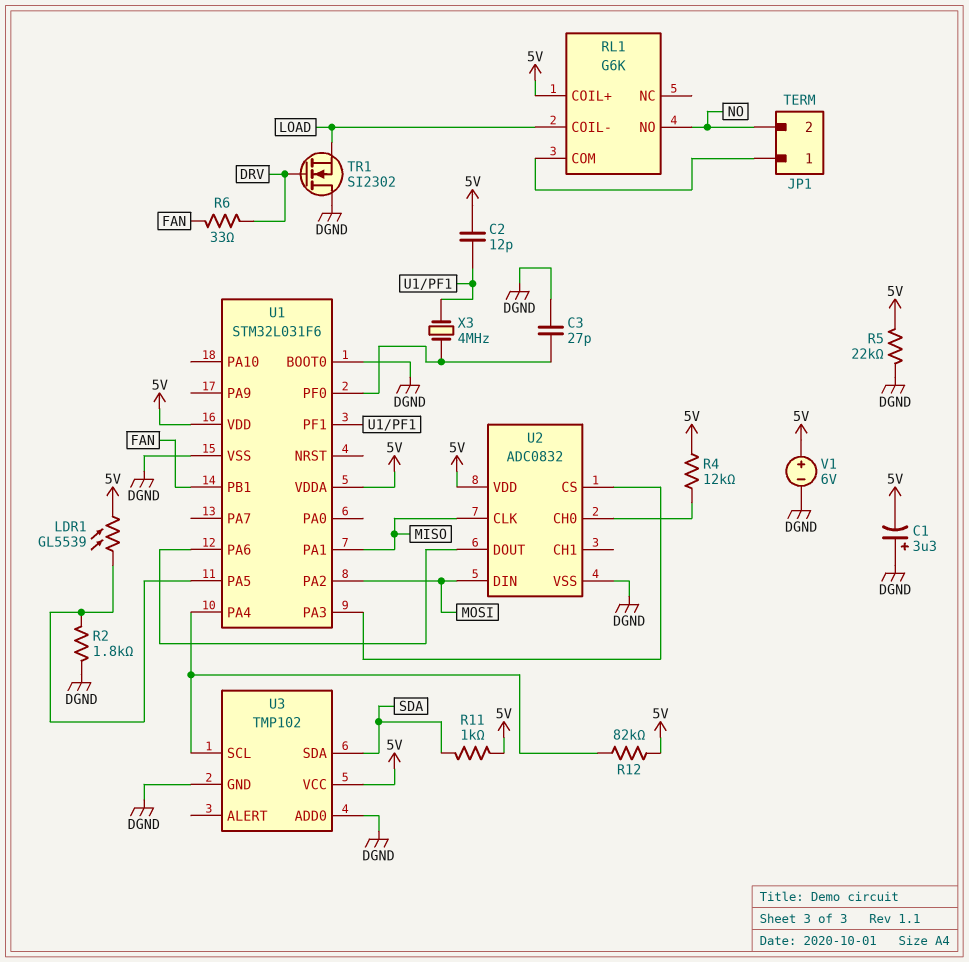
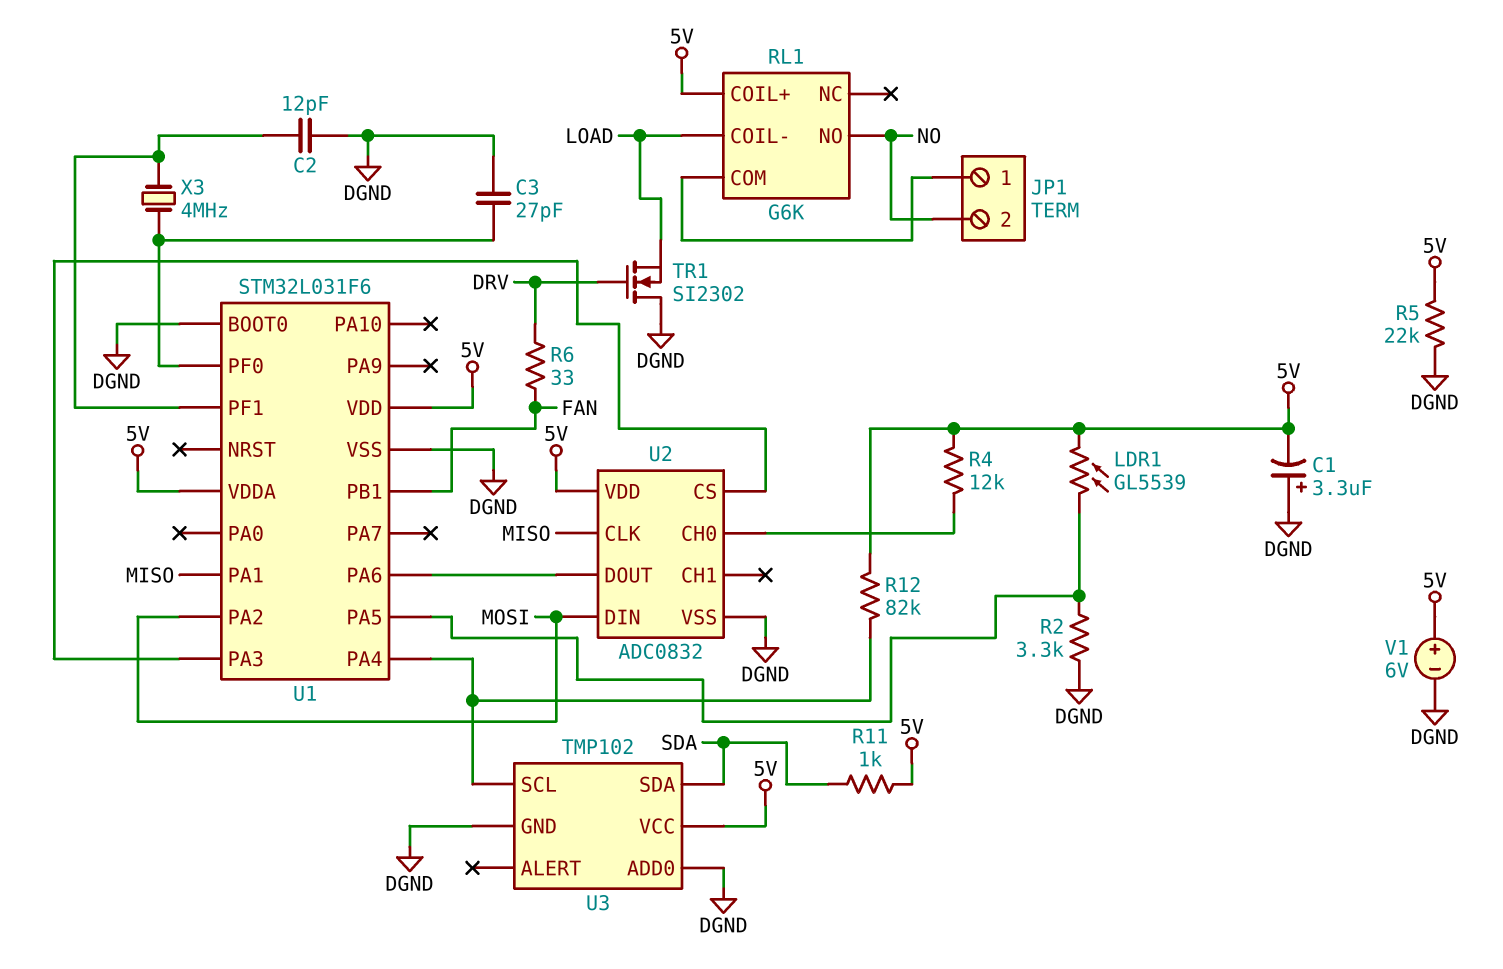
C2: 12pF (5V, U1/PF1) -> 12pF (DGND, U1/PF1)
R2: 1.8k (DGND, U1/PA5) -> 3.3k (DGND, U1/PA5)

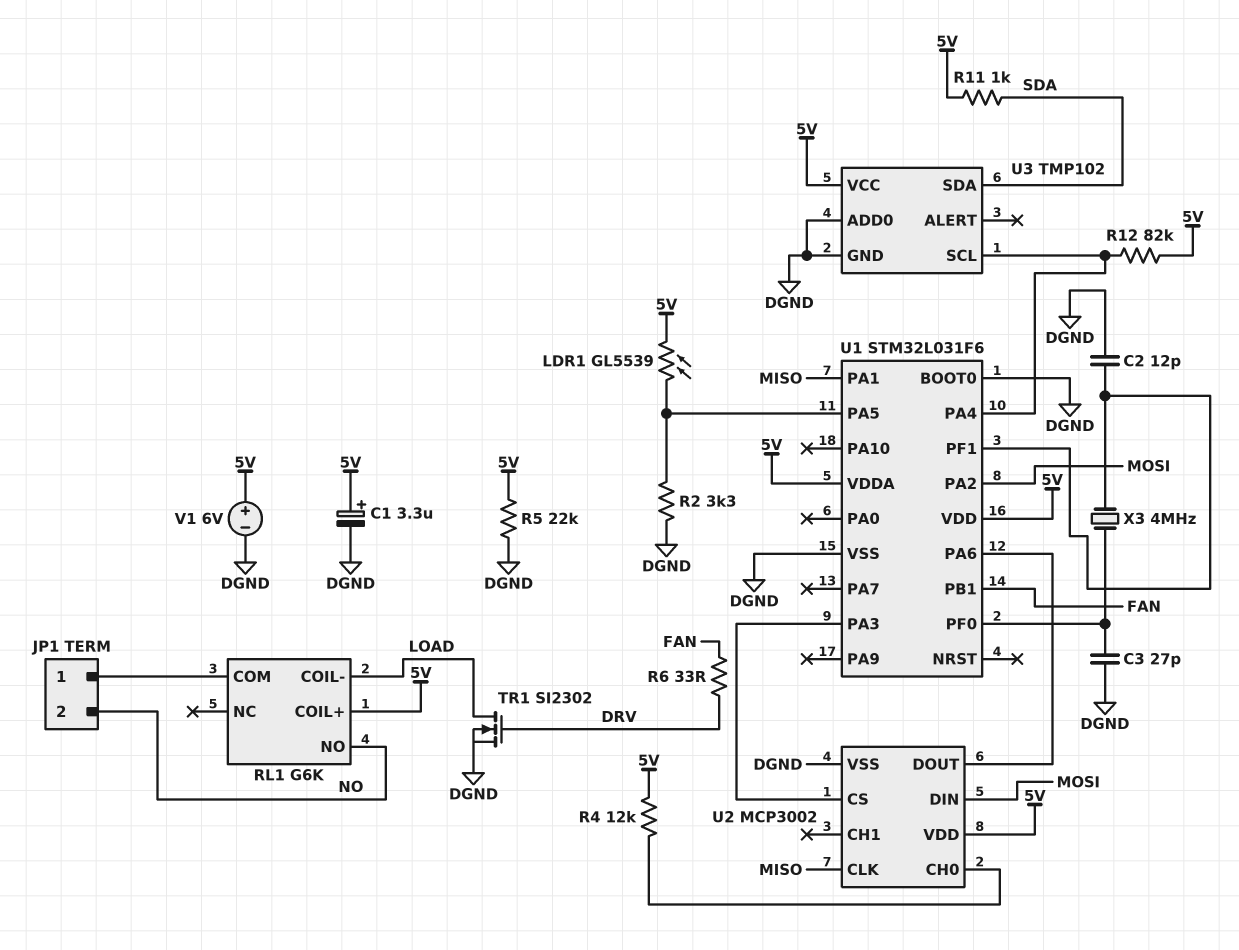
C1: 3.3uF (plus DGND, minus 5V) -> 3.3uF (plus 5V, minus DGND)
TR1: NMOS SI2302 (G DRV, D DGND, S LOAD) -> NMOS SI2302 (G DRV, D LOAD, S DGND)
U2: ADC0832 -> MCP3002

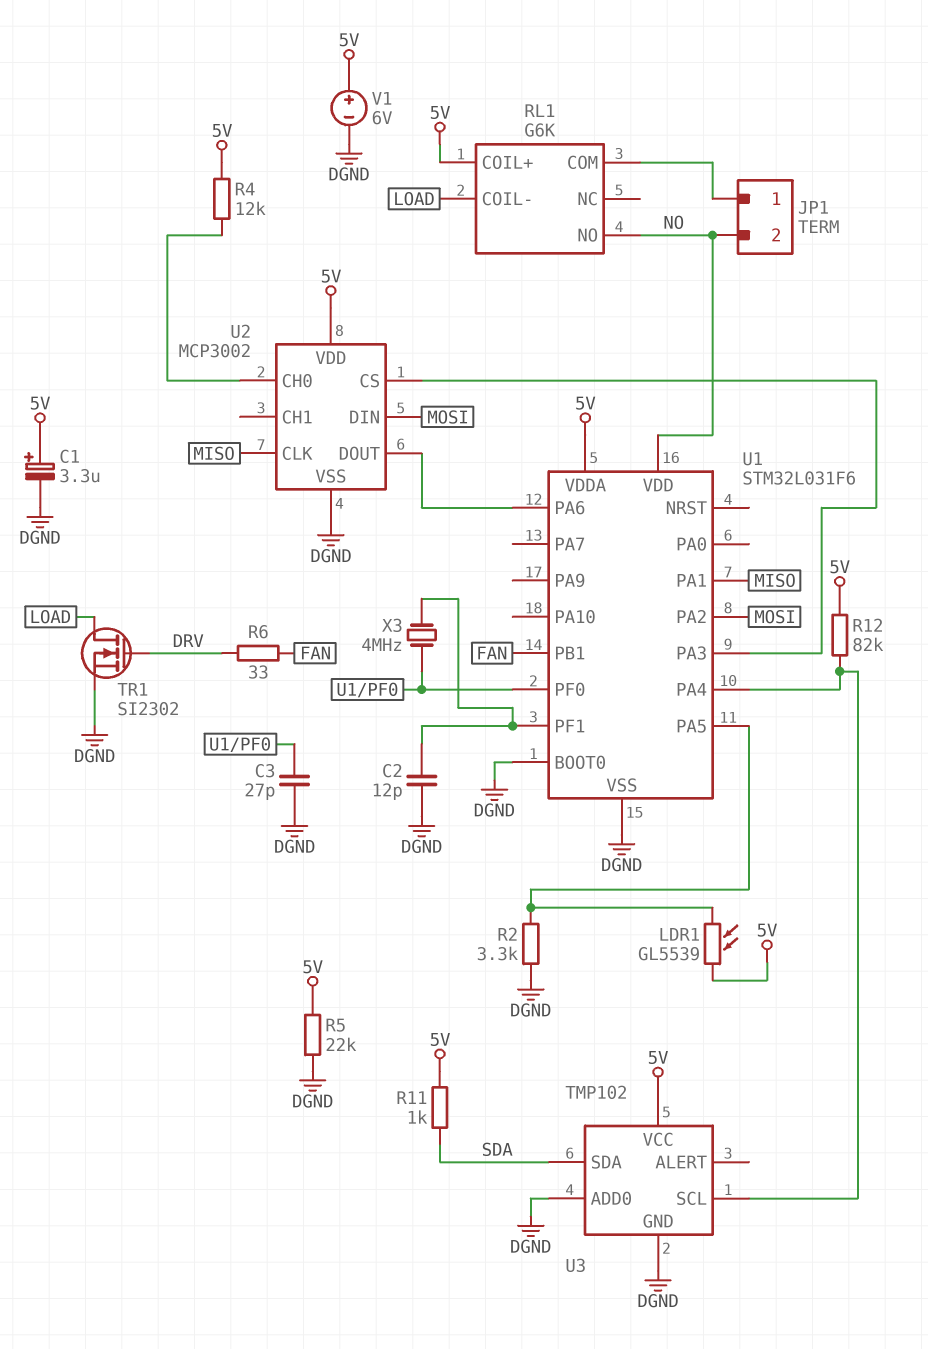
U1 pin VDD: 5V -> NO

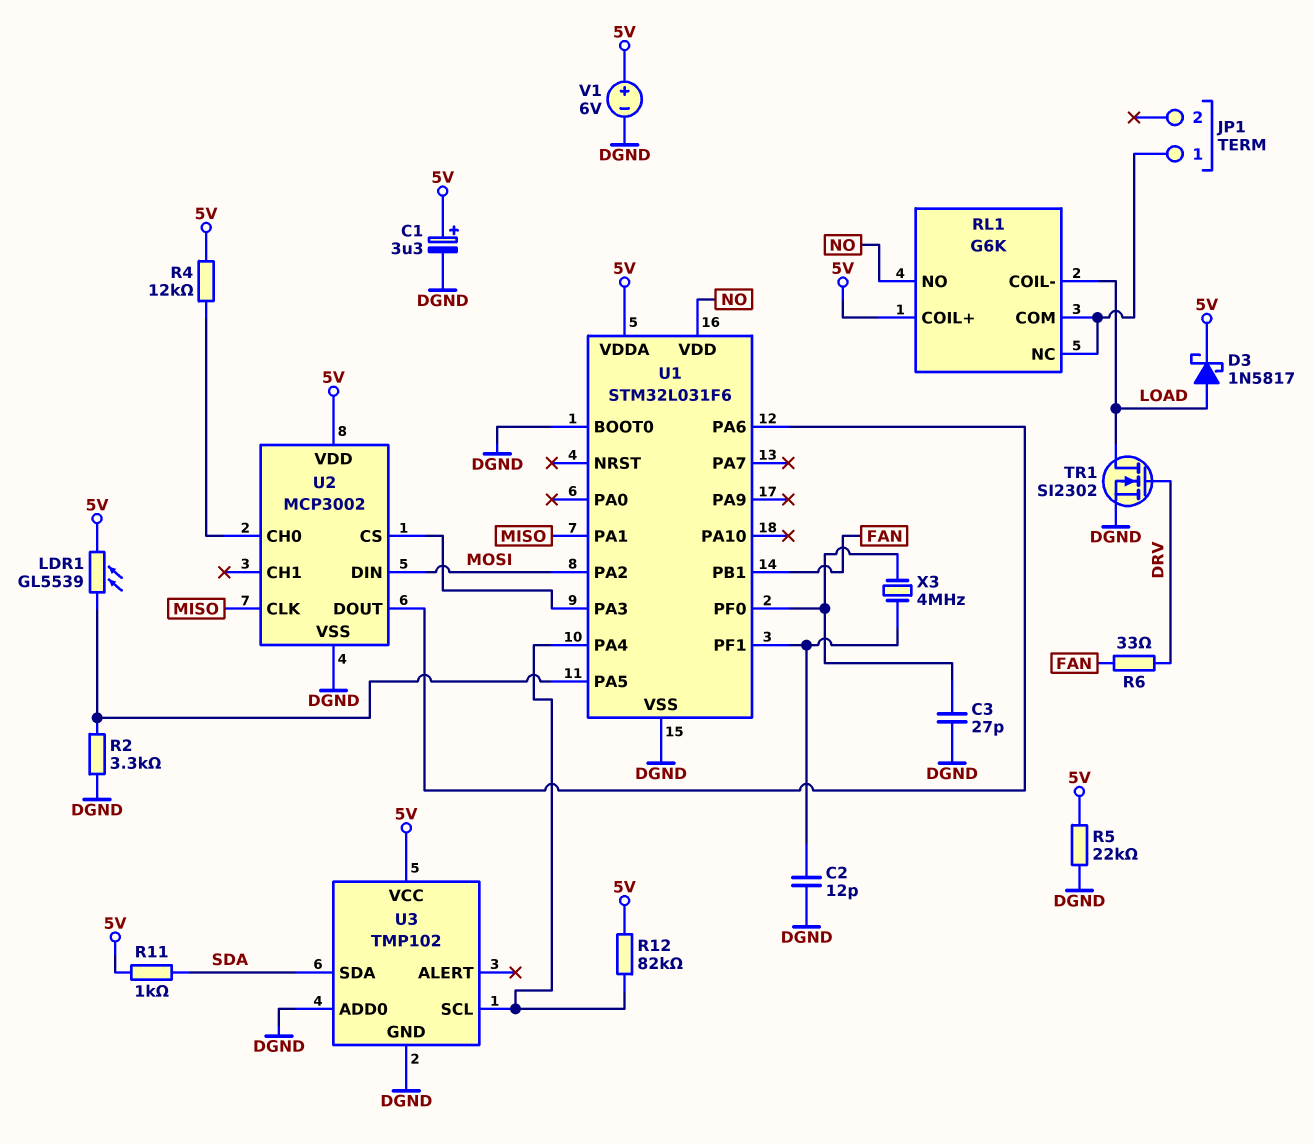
D3: none -> schottky 1N5817 (A LOAD, K 5V)
JP1 pin 2: NO -> none
RL1 pin NC: none -> JP1/1

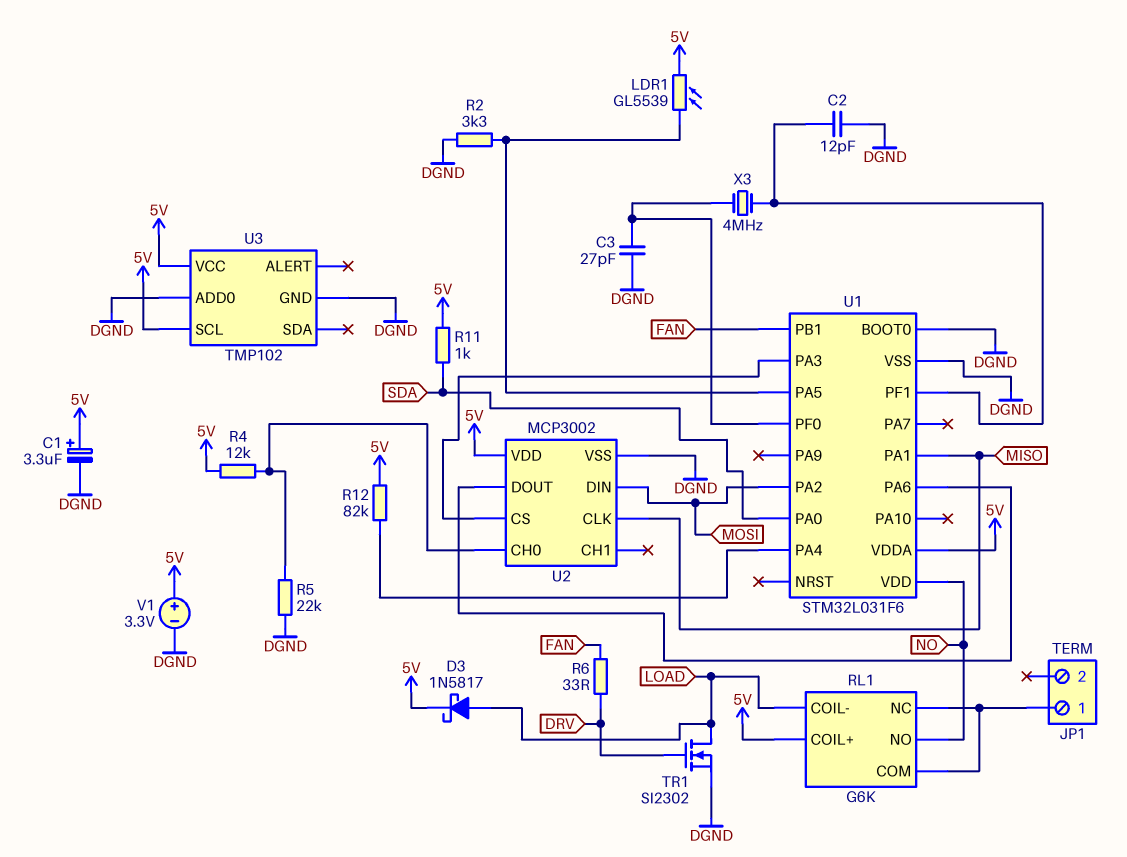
R5: 22k (5V, DGND) -> 22k (DGND, U2/CH0)
U1 pin PA0: none -> SDA
U3 pin SCL: U1/PA4 -> 5V
U3 pin SDA: SDA -> none
V1: 6V (plus 5V, minus DGND) -> 3.3V (plus 5V, minus DGND)

